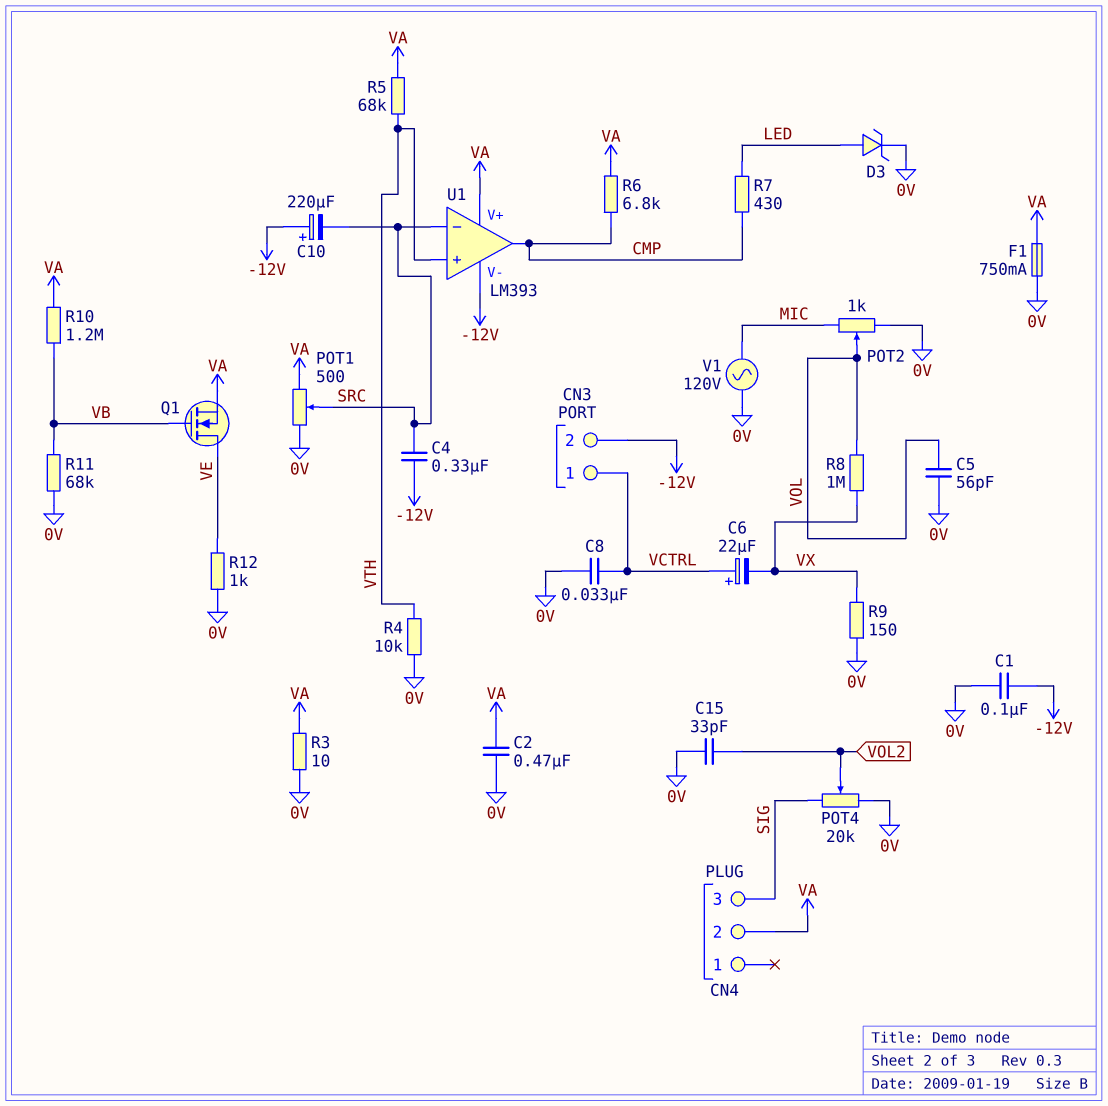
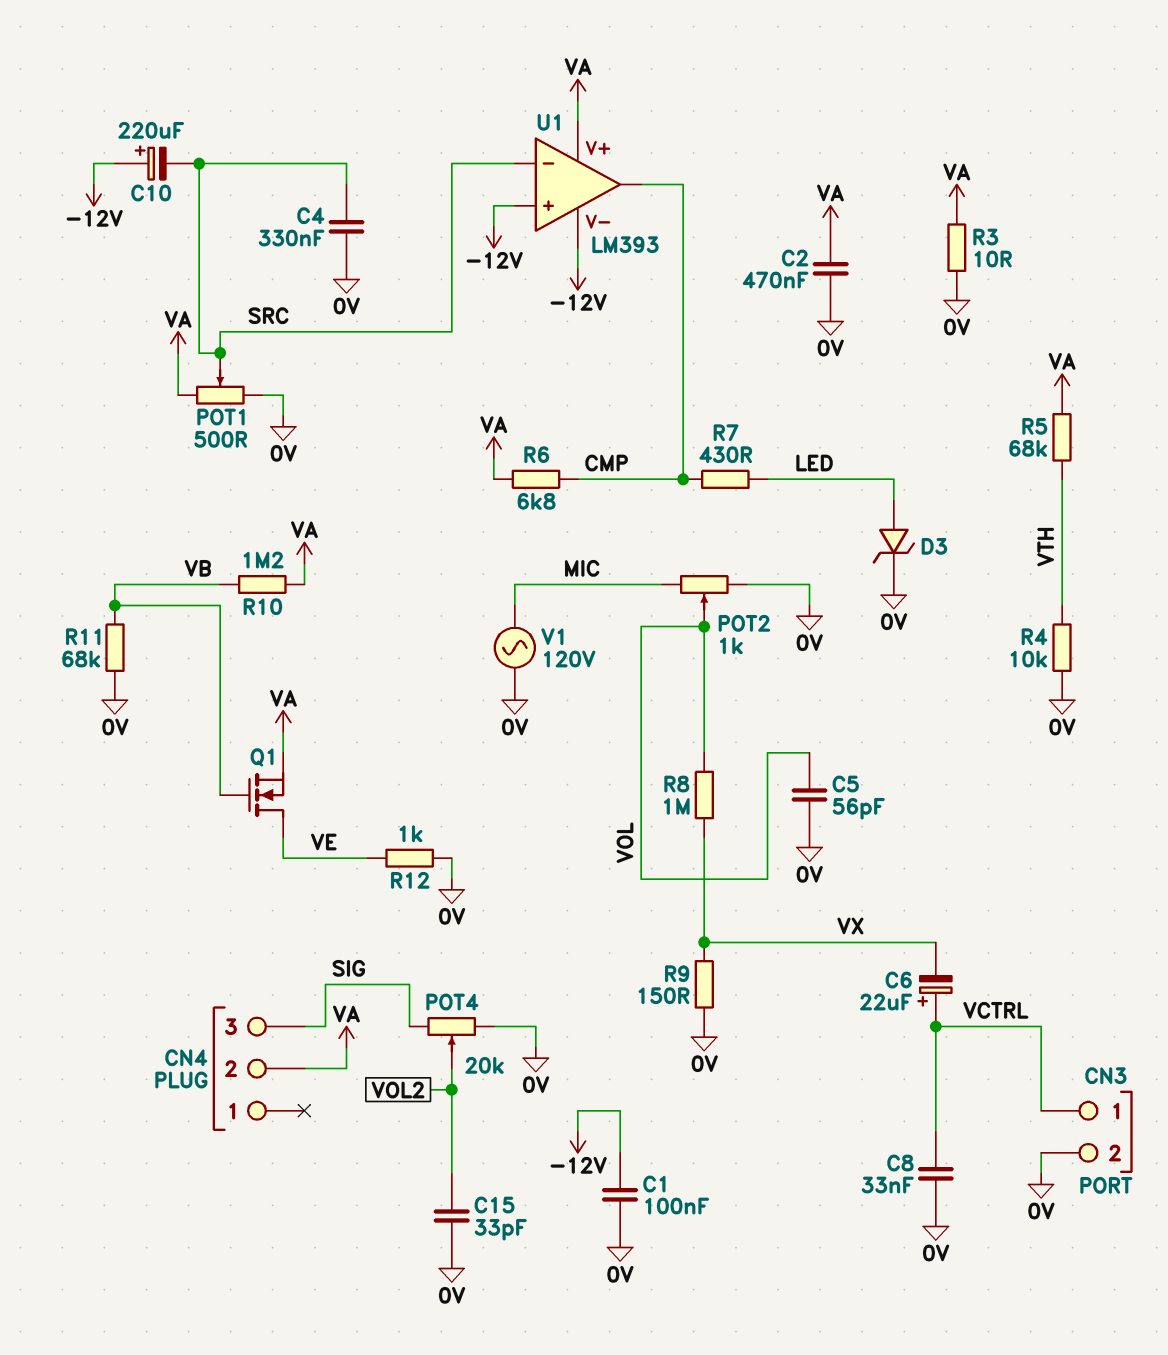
C4: 330nF (-12V, SRC) -> 330nF (0V, SRC)
CN3 pin 2: -12V -> 0V
F1: 750mA (0V, VA) -> none
U1 pin in+: VTH -> -12V

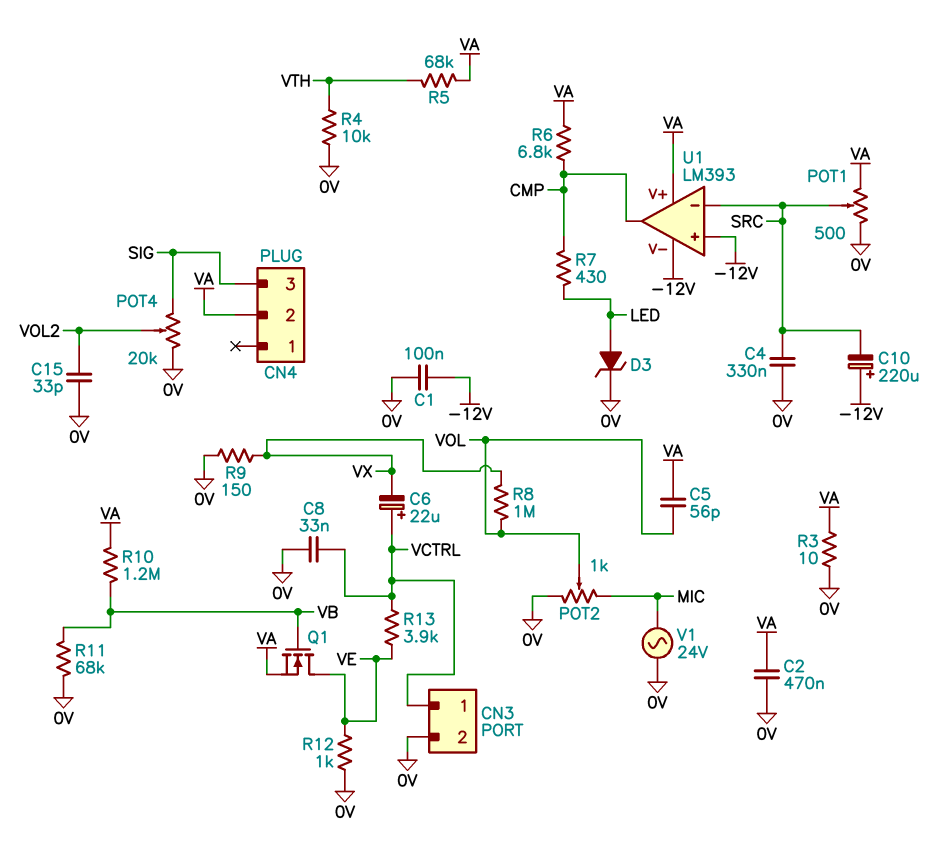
C5: 56pF (0V, VOL) -> 56pF (VA, VOL)
R13: none -> 3.9k (VCTRL, VE)
V1: AC 120V (0V, MIC) -> AC 24V (0V, MIC)

